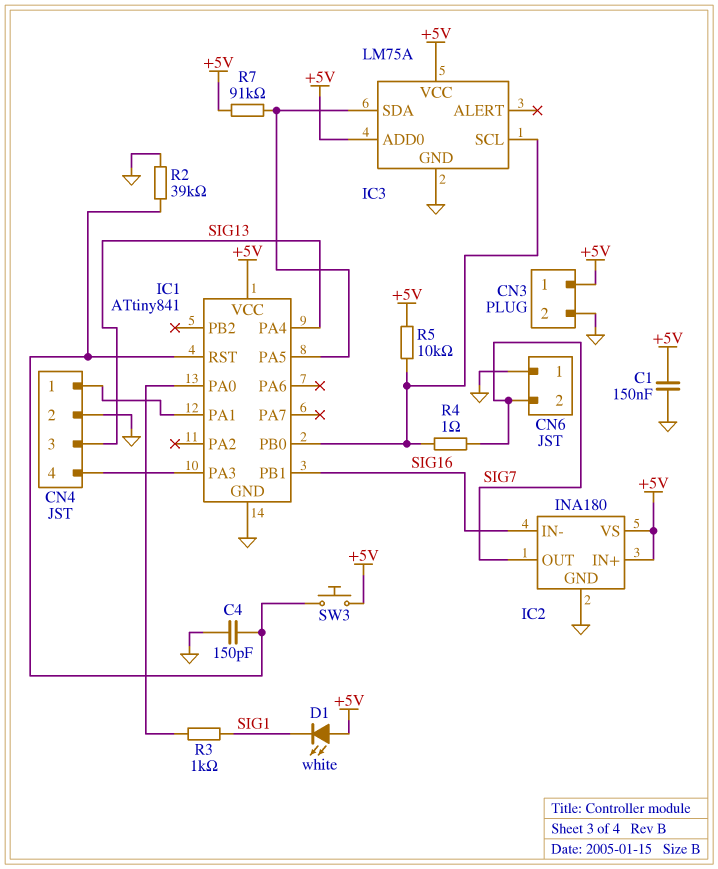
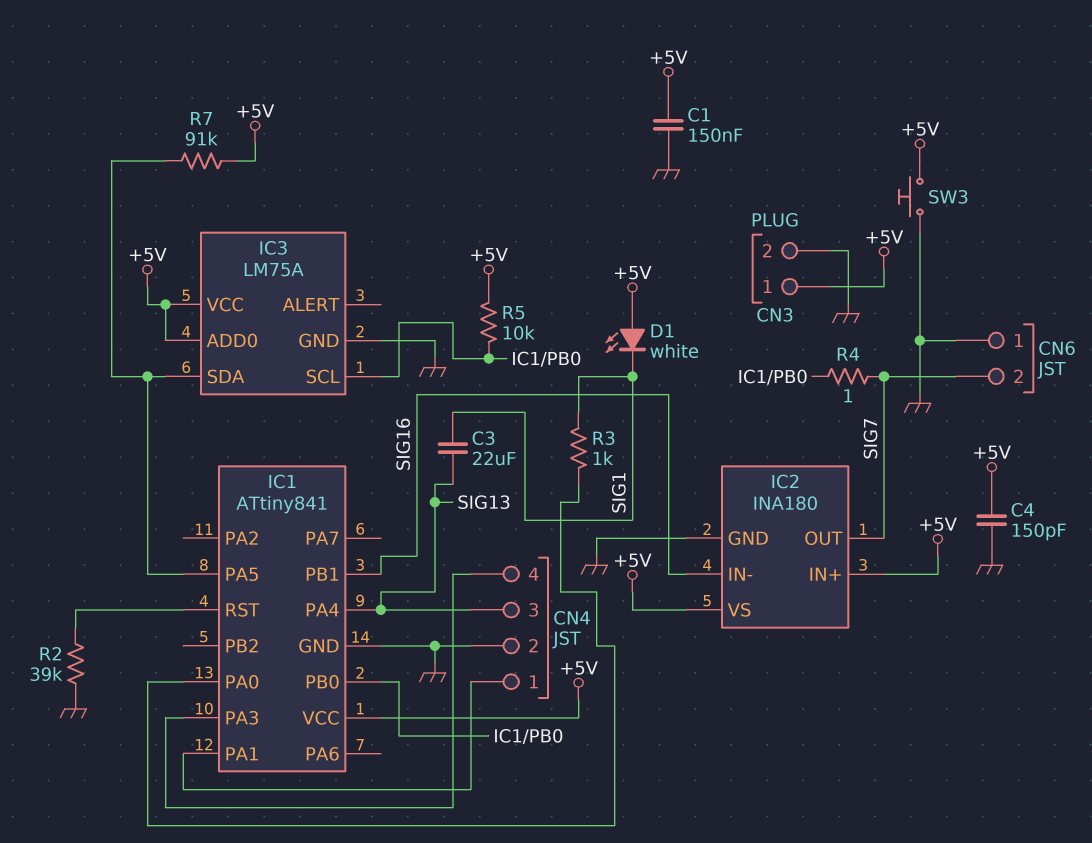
C3: none -> 22uF (SIG1, SIG13)
C4: 150pF (GND, IC1/RST) -> 150pF (+5V, GND)
SW3: button (+5V, IC1/RST) -> button (+5V, GND)

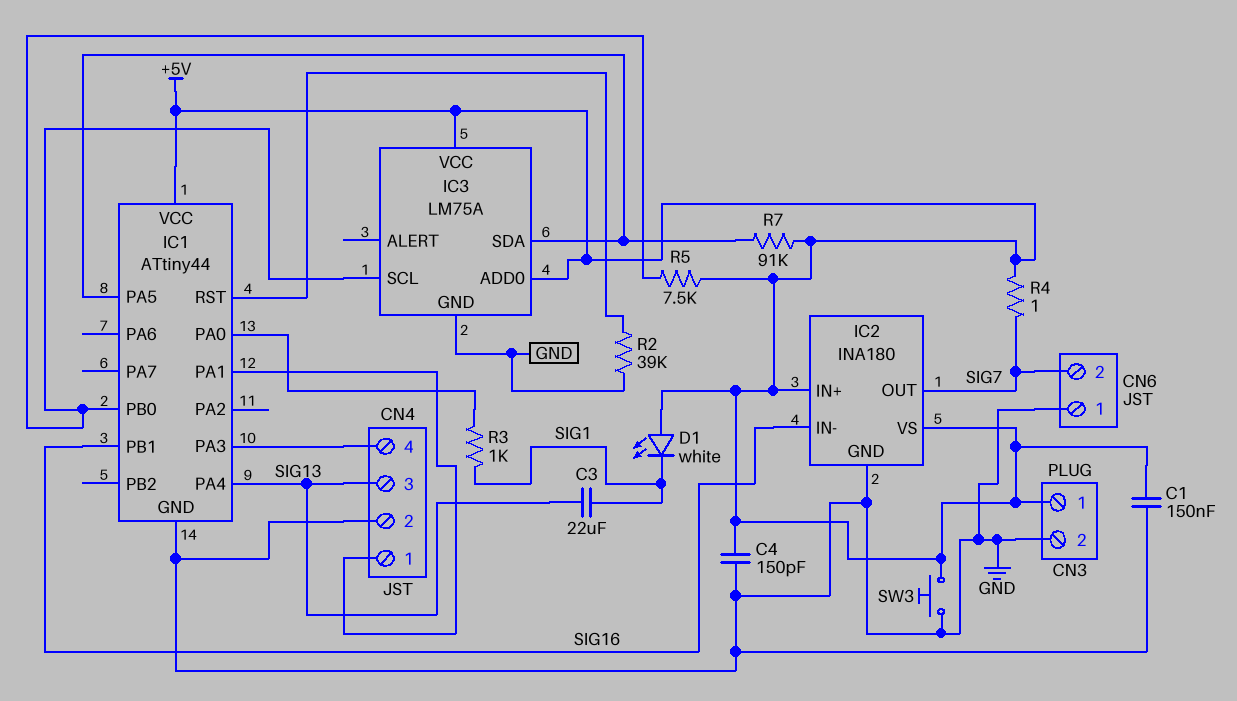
IC1: ATtiny841 -> ATtiny44
R4: 1 (IC1/PB0, SIG7) -> 1 (+5V, SIG7)
R5: 10k (+5V, IC1/PB0) -> 7.5k (+5V, IC1/PB0)

